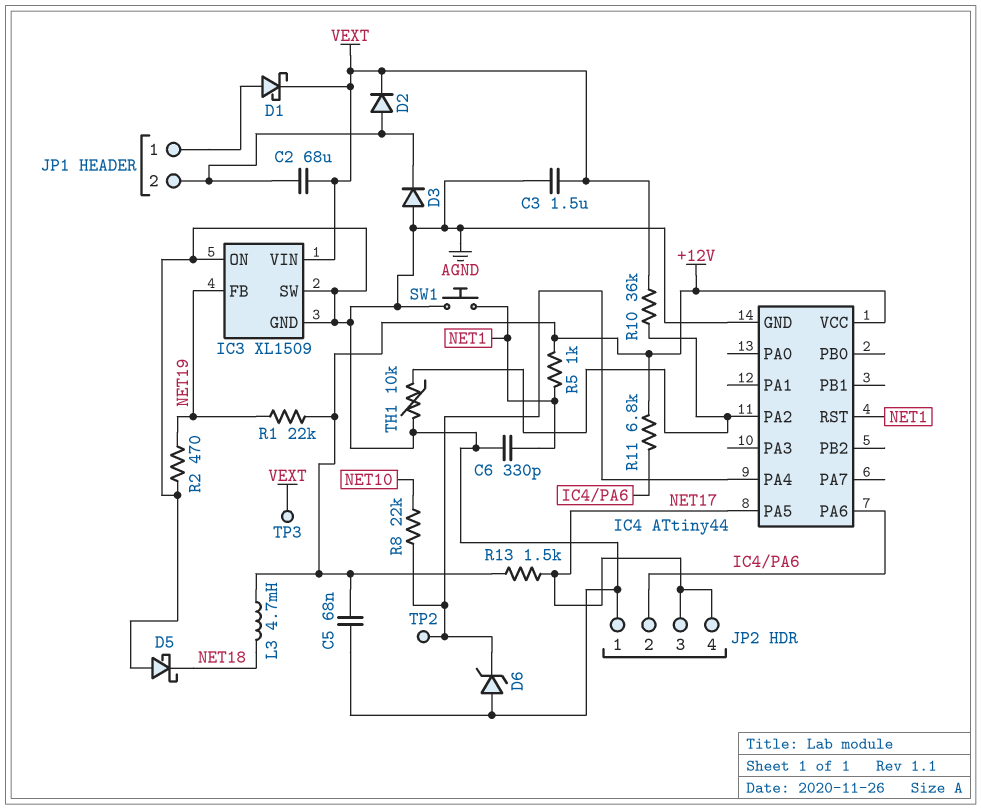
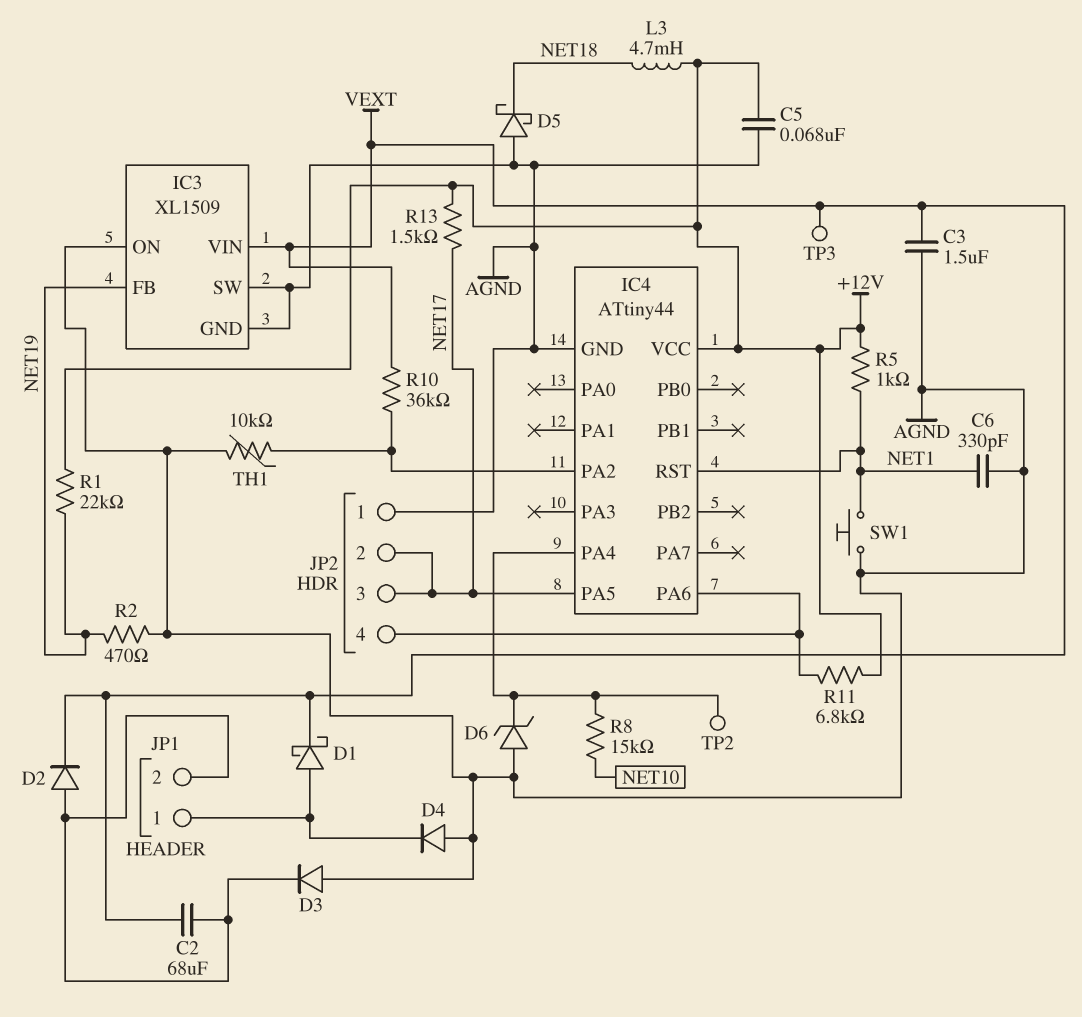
D4: none -> diode (A AGND, K JP1/1)
JP2 pin 2: IC4/PA6 -> NET17
JP2 pin 4: NET17 -> IC4/PA6
R8: 22k (IC4/PA4, NET10) -> 15k (IC4/PA4, NET10)

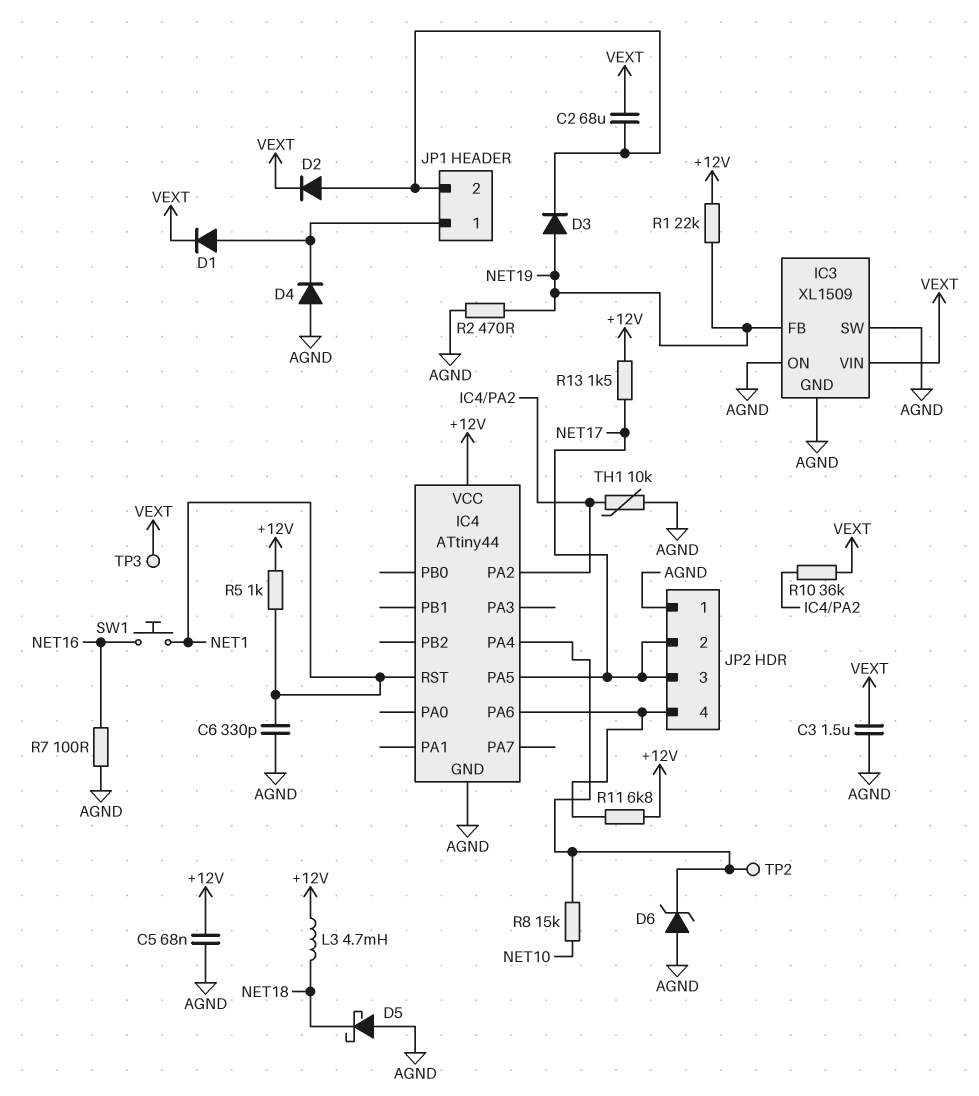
D1: schottky (A JP1/1, K VEXT) -> diode (A JP1/1, K VEXT)
D3: diode (A AGND, K JP1/2) -> diode (A NET19, K JP1/2)
R7: none -> 100 (AGND, NET16)
SW1: button (AGND, NET1) -> button (NET1, NET16)

